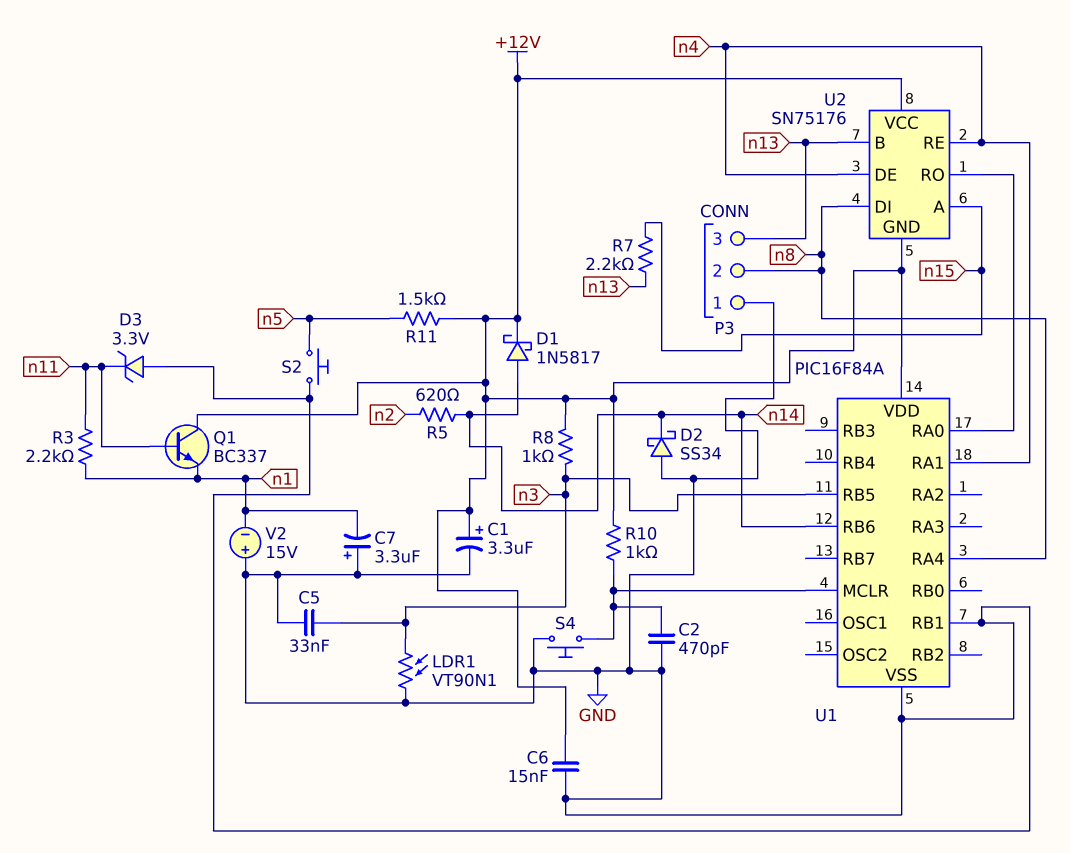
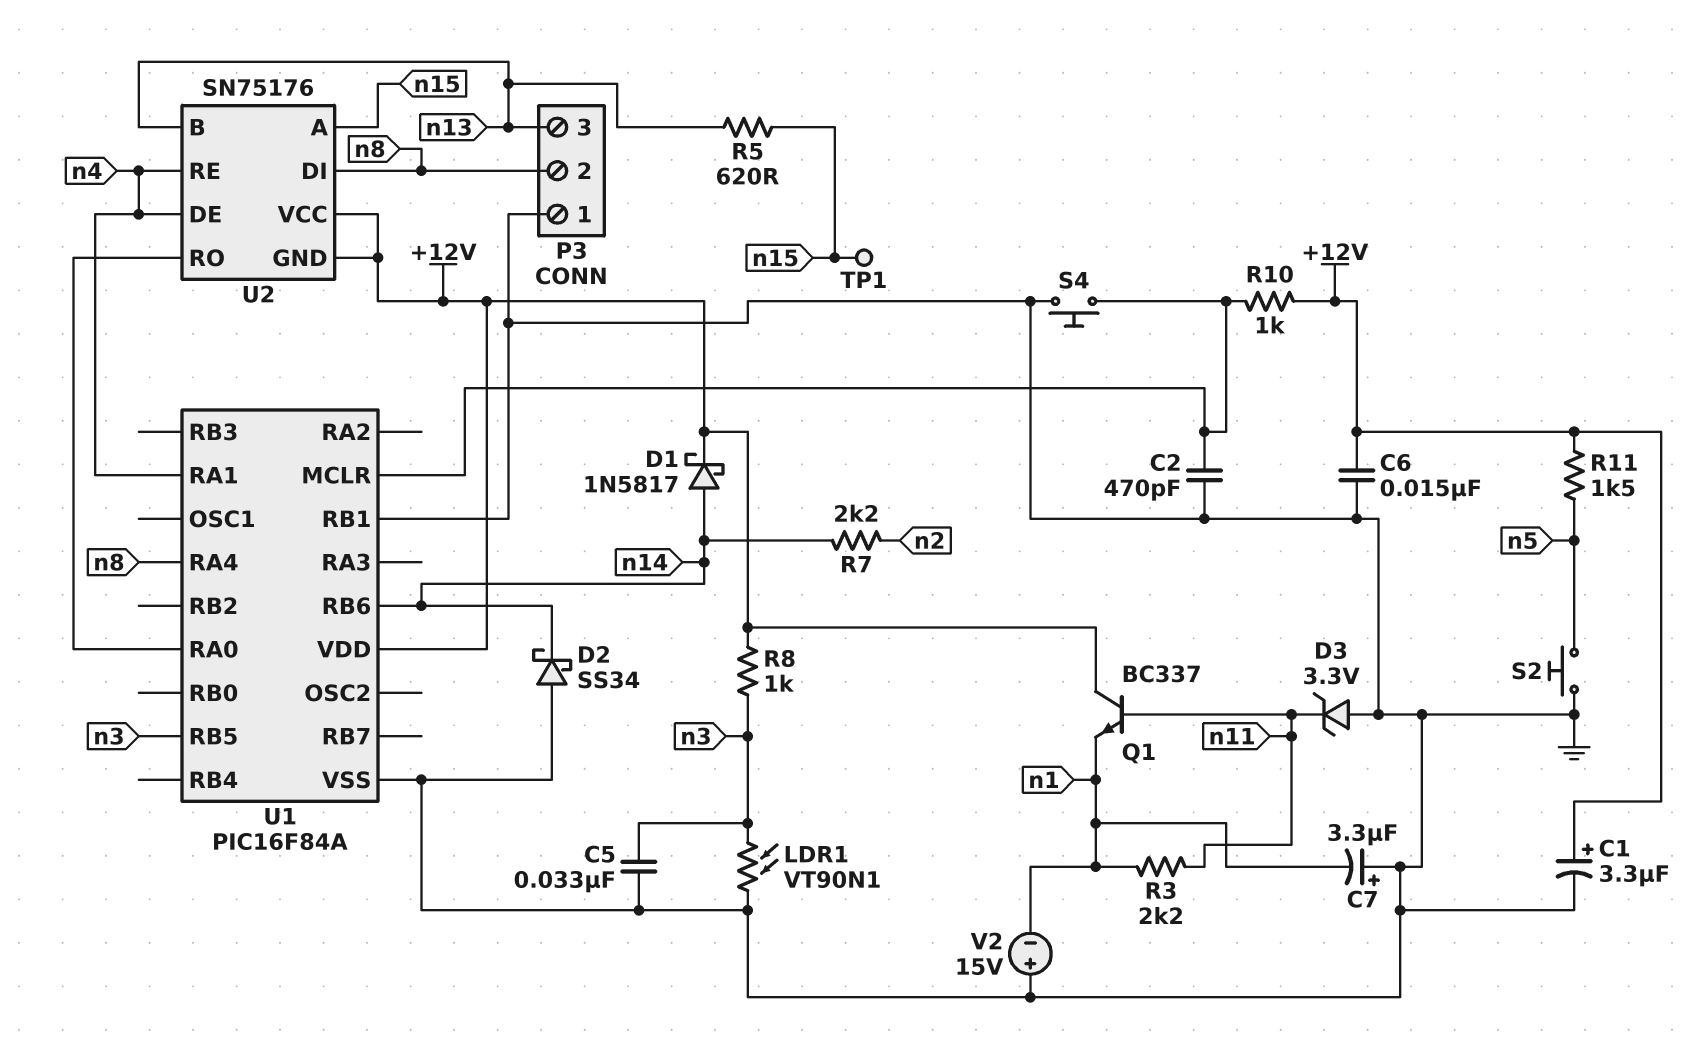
R5: 620 (n2, n14) -> 620 (n13, n15)
R7: 2.2k (n13, n15) -> 2.2k (n2, n14)
TP1: none -> test point (n15)

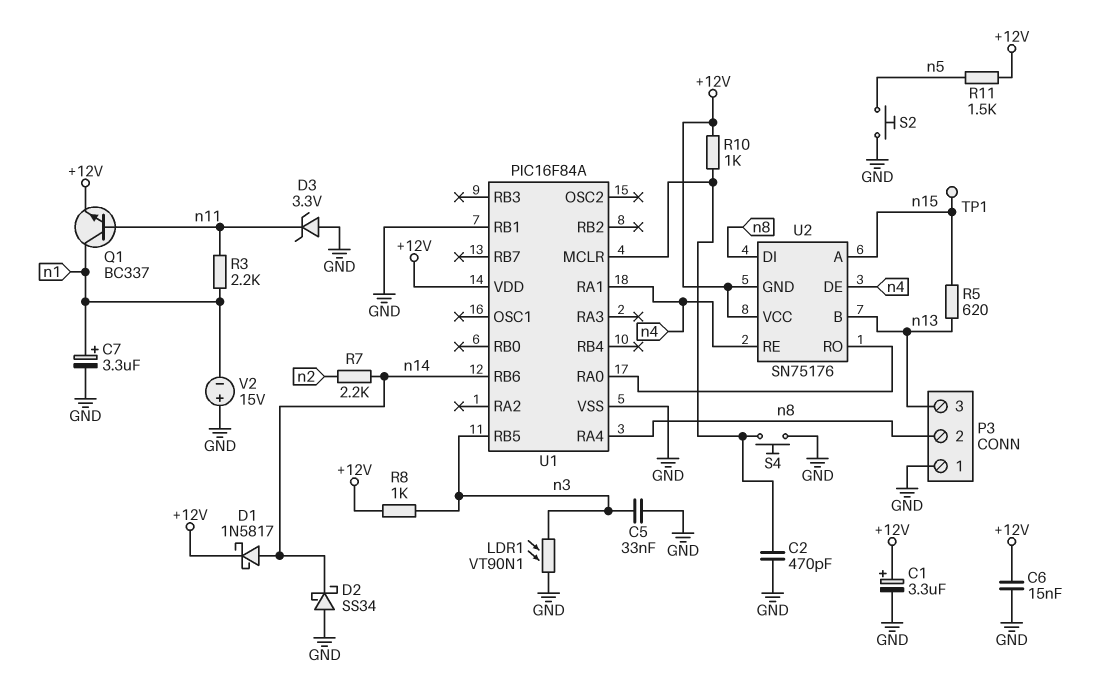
C7: 3.3uF (plus GND, minus n1) -> 3.3uF (plus n1, minus GND)
Q1: NPN BC337 (B n11, C +12V, E n1) -> NPN BC337 (B n11, C n1, E +12V)

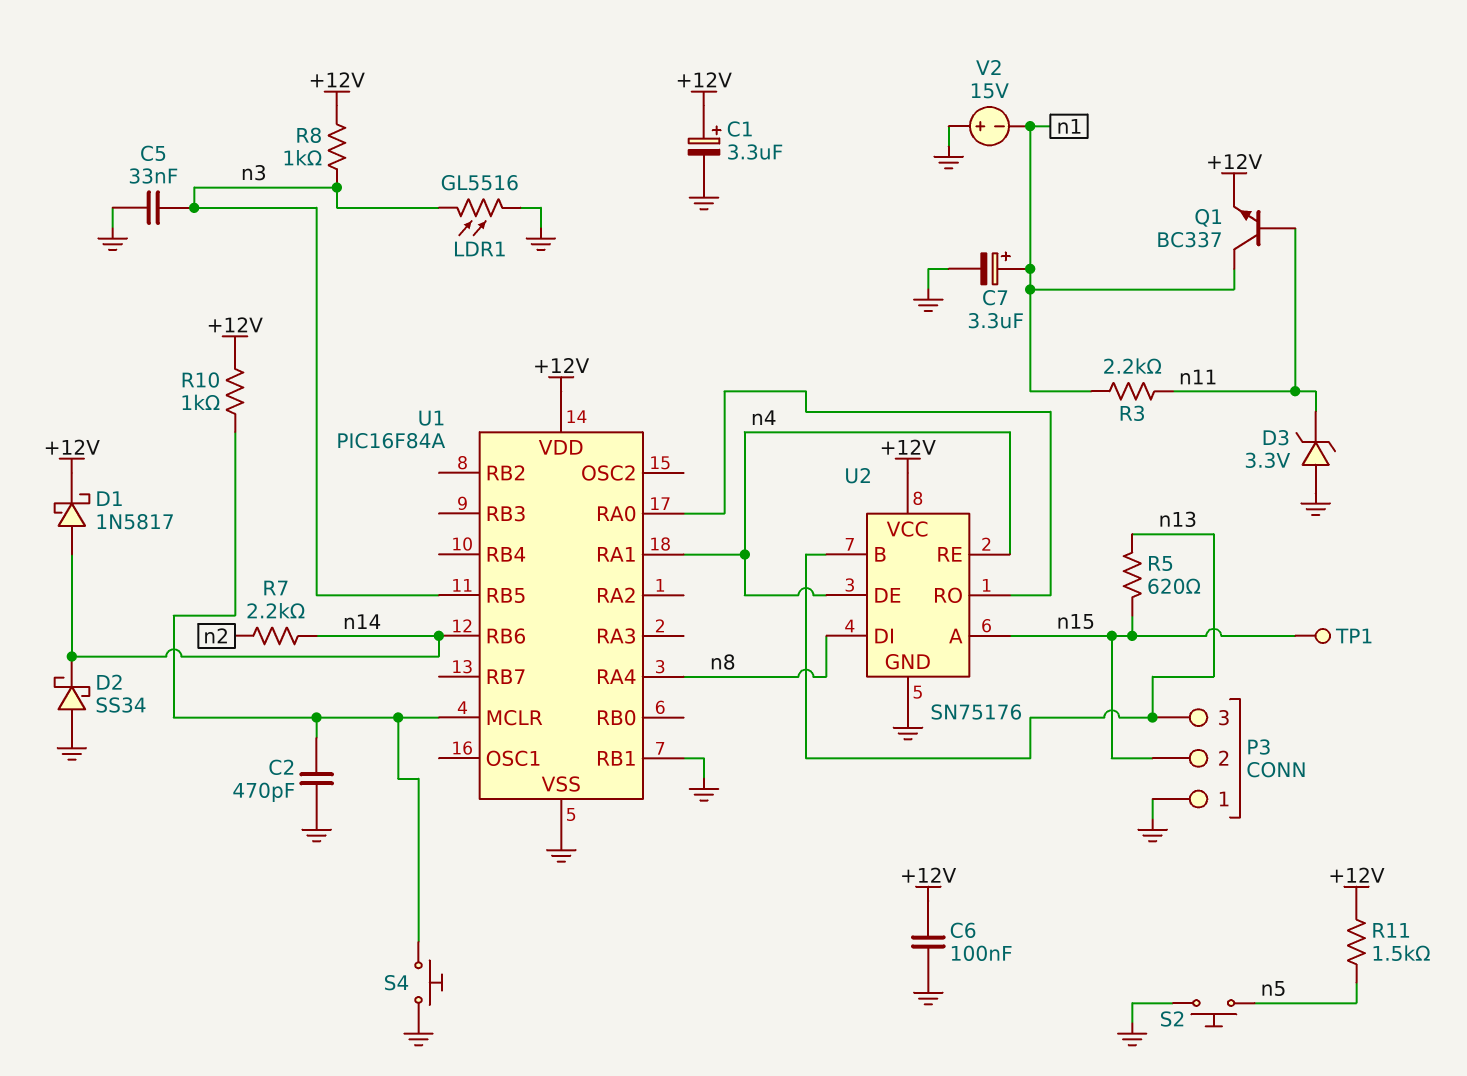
C6: 15nF (+12V, GND) -> 100nF (+12V, GND)
LDR1: VT90N1 (GND, n3) -> GL5516 (GND, n3)
P3 pin 2: n8 -> n15
U2 pin GND: +12V -> GND

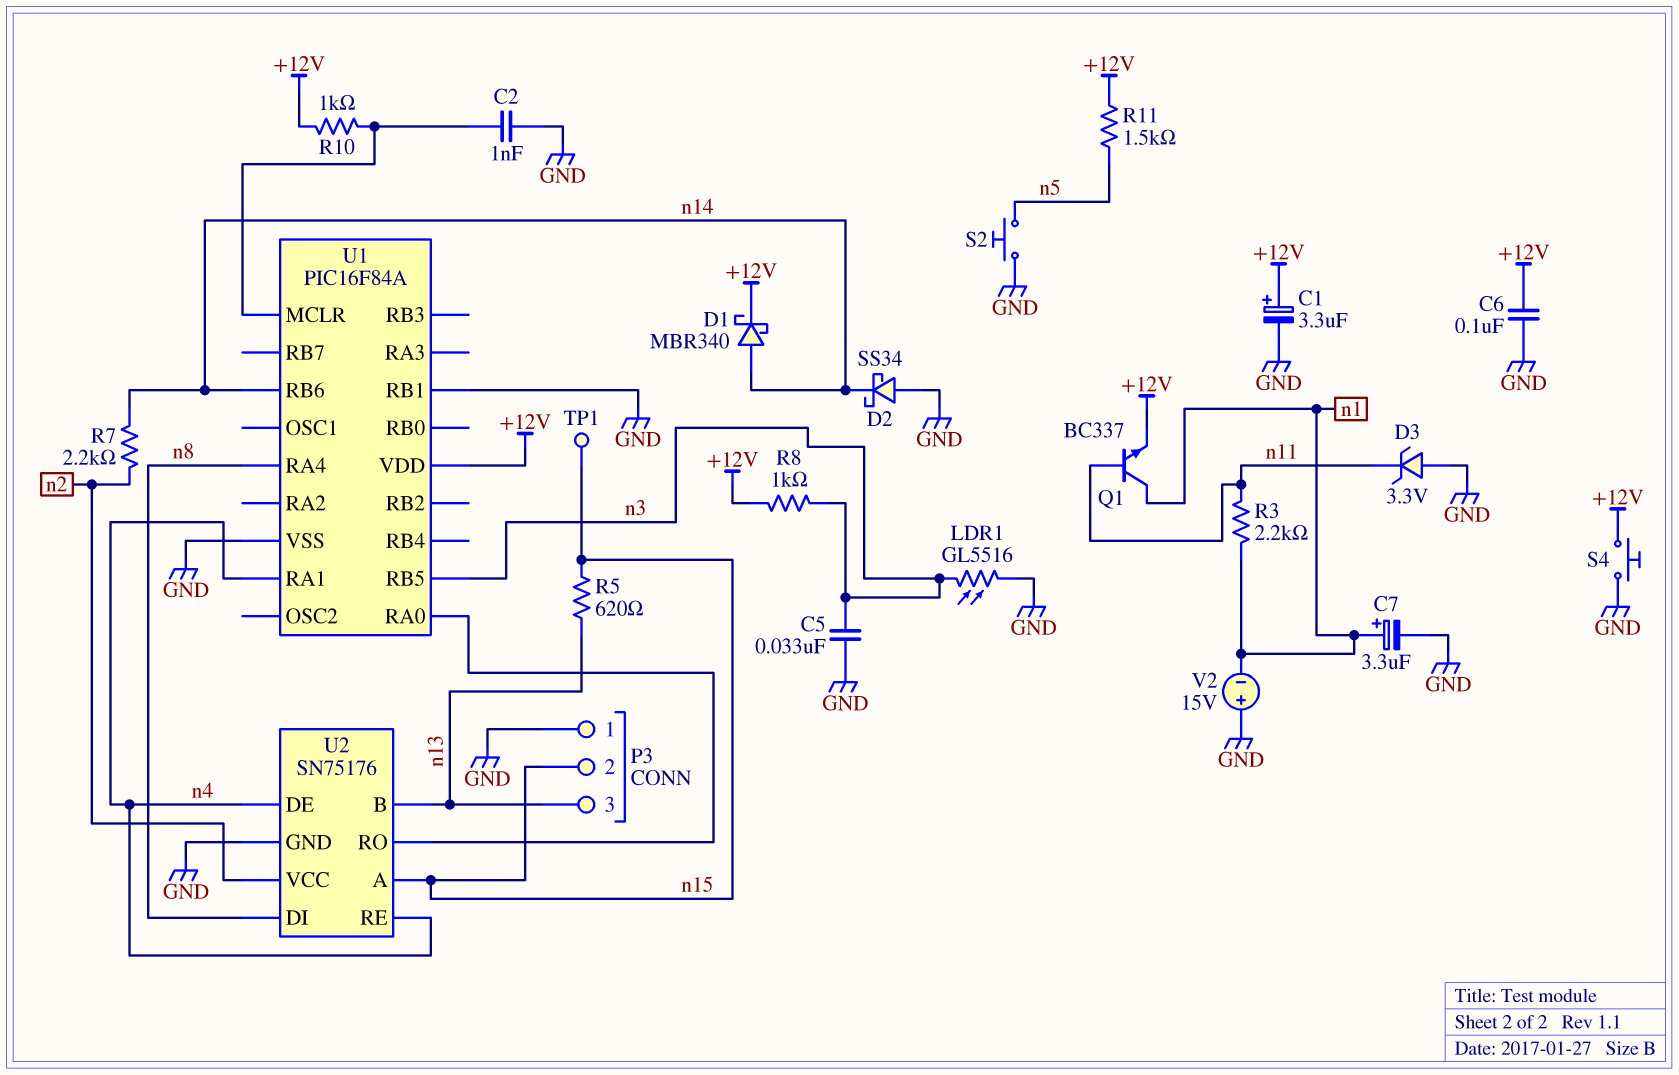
C2: 470pF (GND, U1/MCLR) -> 1nF (GND, U1/MCLR)
D1: schottky 1N5817 (A n14, K +12V) -> schottky MBR340 (A n14, K +12V)
S4: button (GND, U1/MCLR) -> button (+12V, GND)
U2 pin VCC: +12V -> n2

